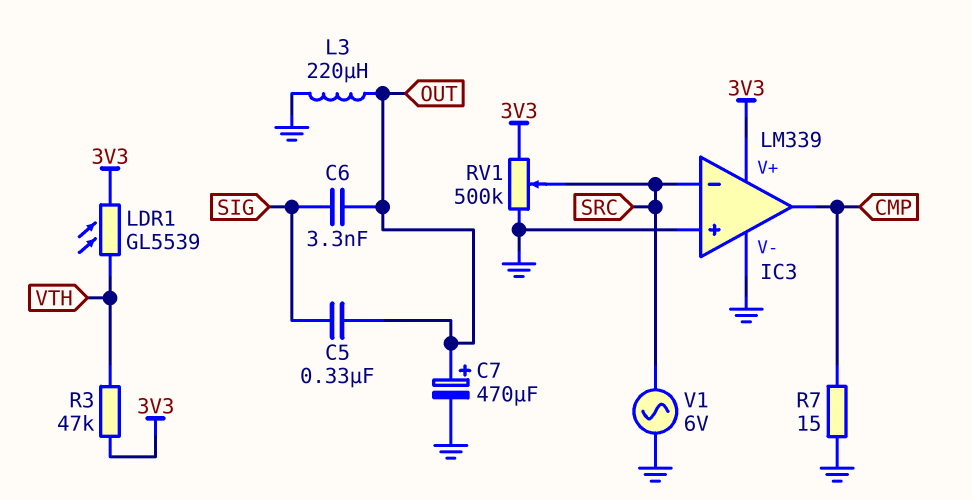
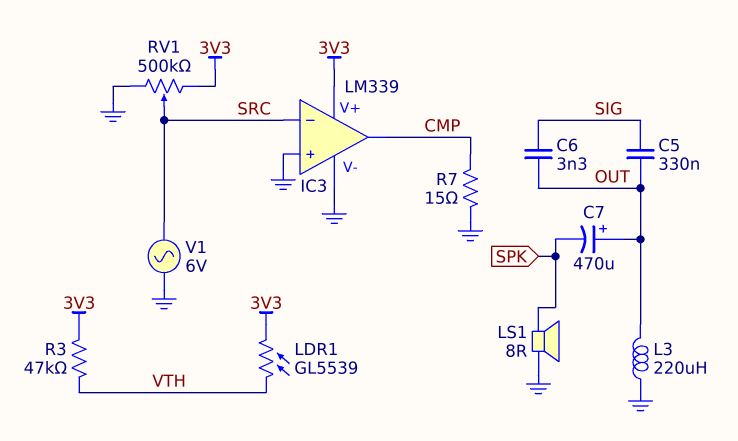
C7: 470uF (plus OUT, minus GND) -> 470uF (plus OUT, minus SPK)
LS1: none -> speaker 8R (GND, SPK)

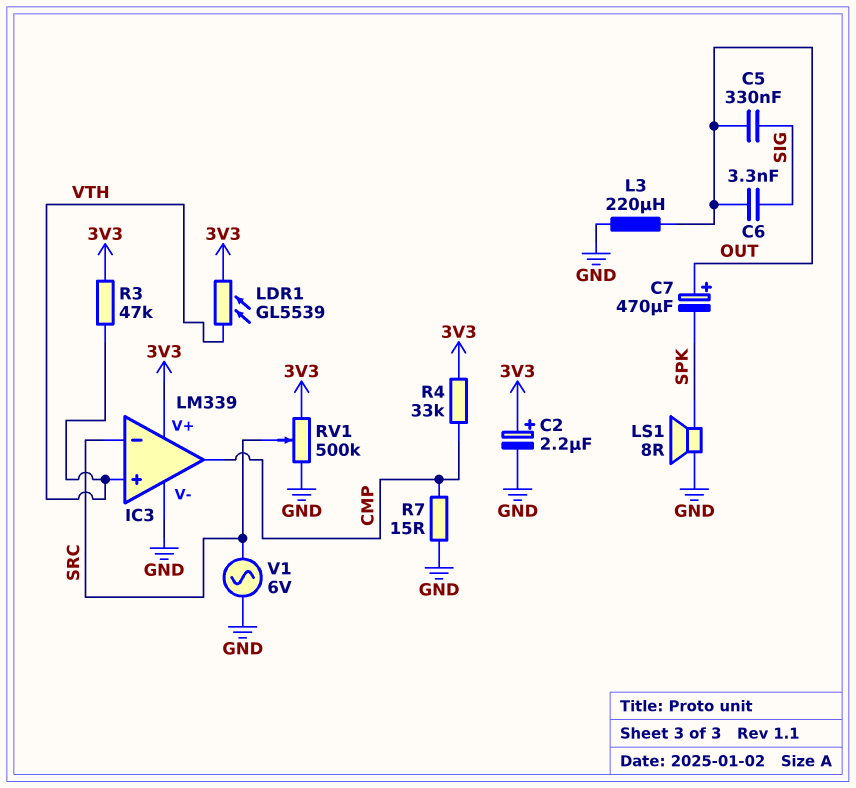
C2: none -> 2.2uF (plus 3V3, minus GND)
IC3 pin in+: GND -> VTH
R4: none -> 33k (3V3, CMP)

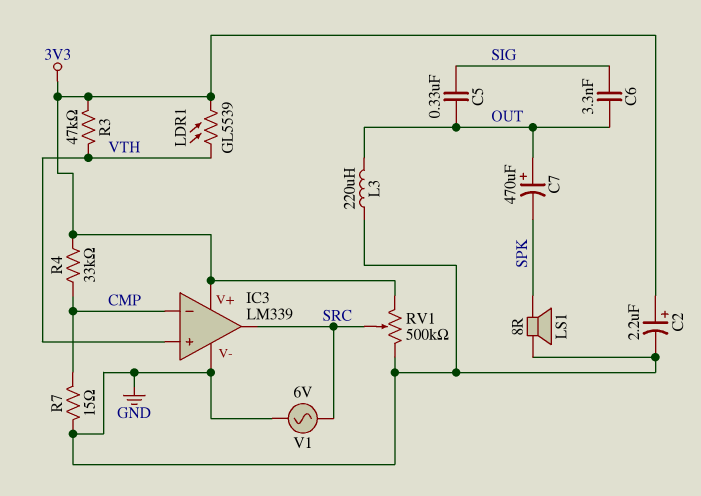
IC3 pin in-: SRC -> CMP
IC3 pin out: CMP -> SRC

